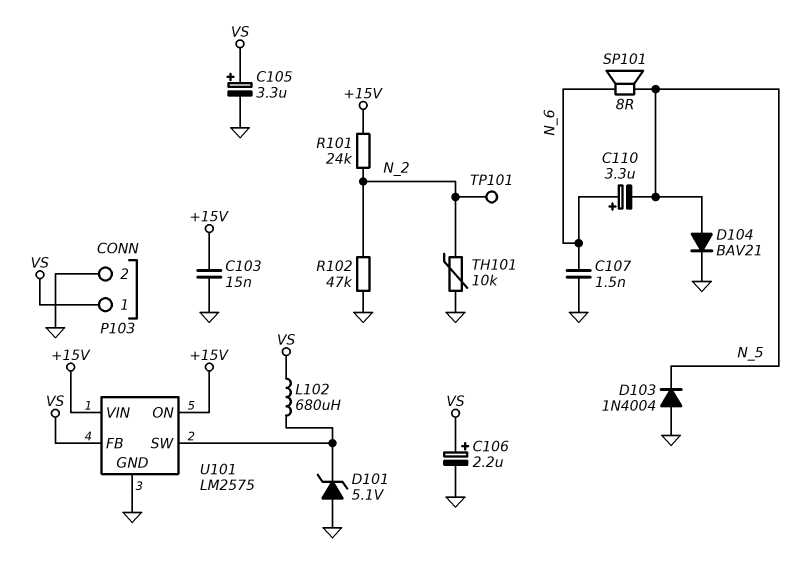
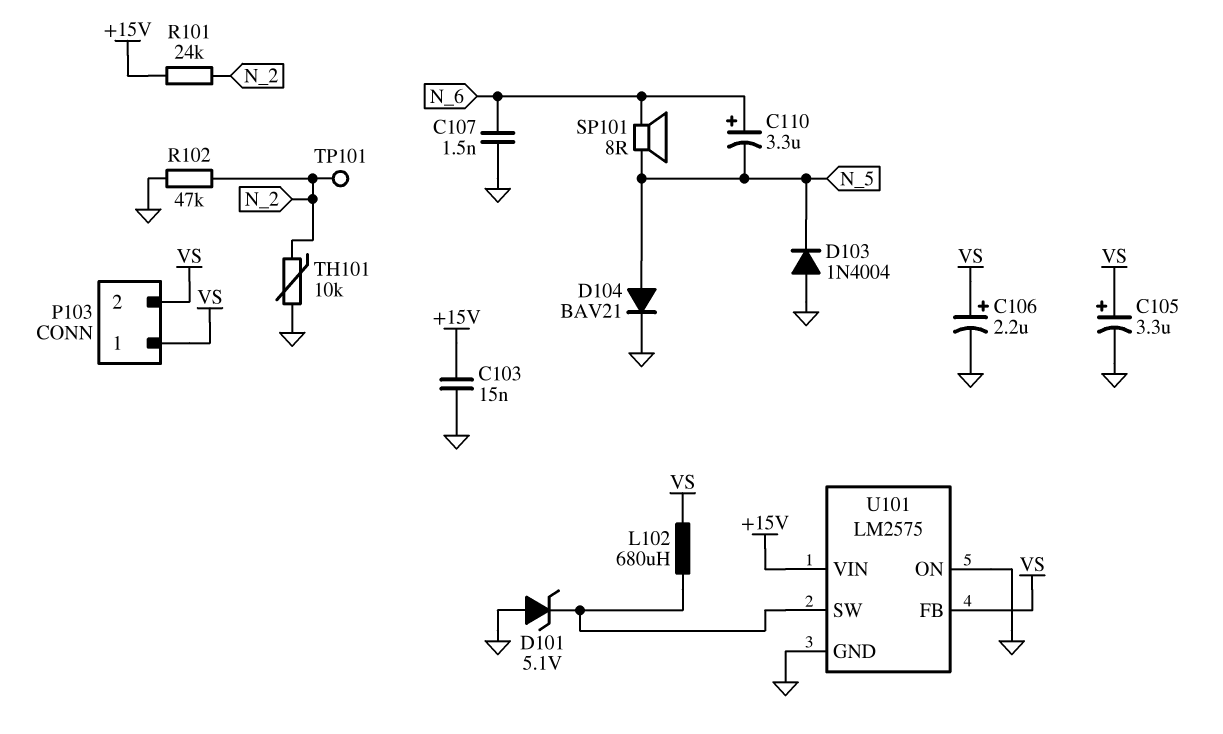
P103 pin 2: GND -> VS
U101 pin ON: +15V -> GND

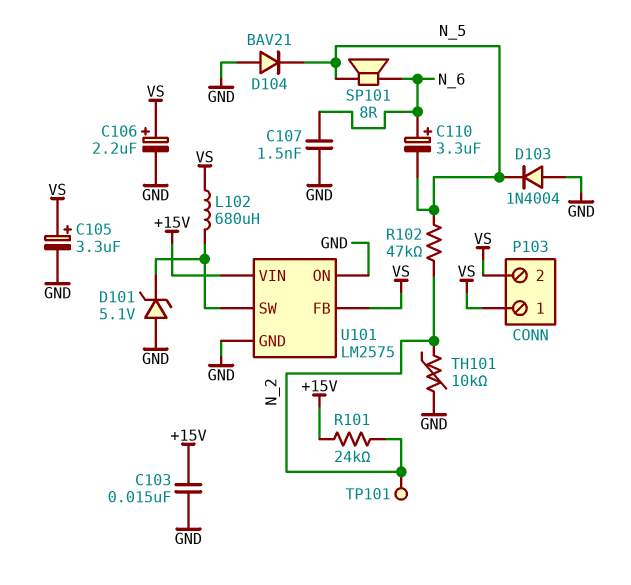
D104: diode BAV21 (A N_5, K GND) -> diode BAV21 (A GND, K N_5)
R102: 47k (GND, N_2) -> 47k (N_2, N_5)

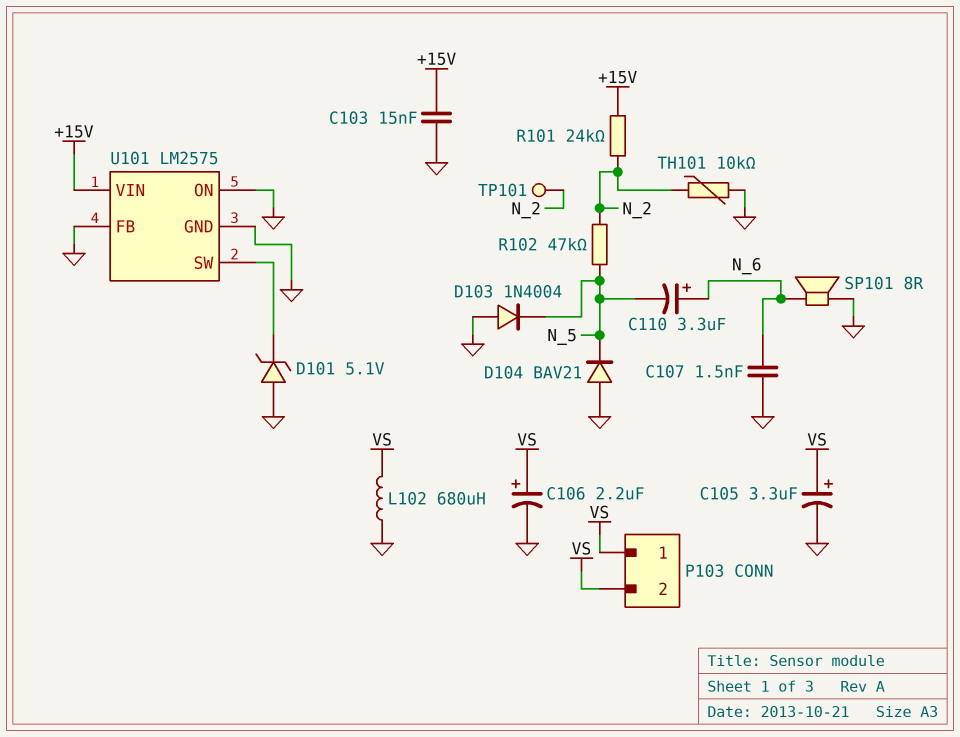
L102: 680uH (U101/SW, VS) -> 680uH (GND, VS)
SP101: speaker 8R (N_5, N_6) -> speaker 8R (GND, N_6)
U101 pin FB: VS -> GND

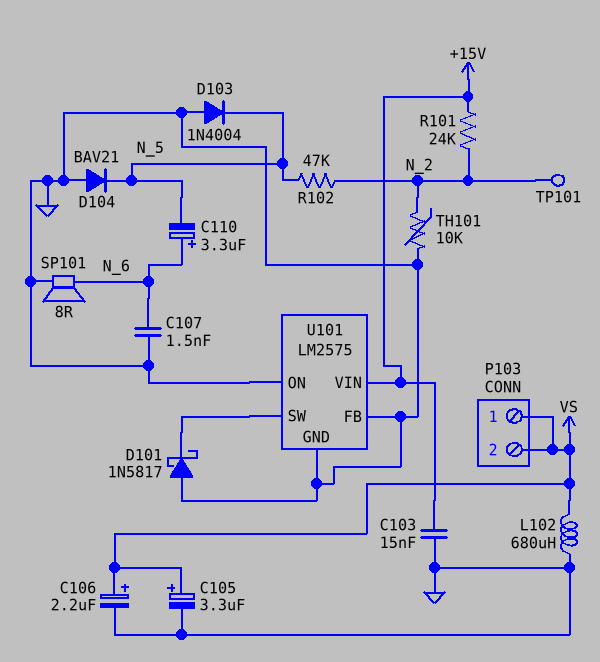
D101: zener 5.1V (A GND, K U101/SW) -> schottky 1N5817 (A GND, K U101/SW)

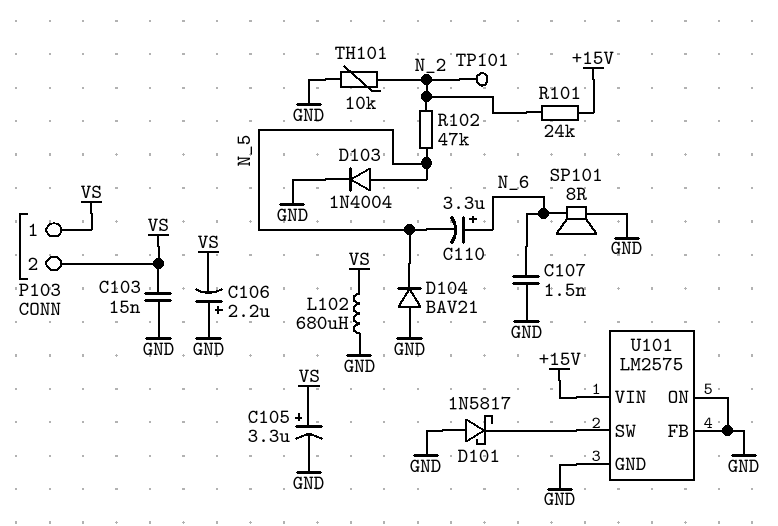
C103: 15nF (+15V, GND) -> 15nF (GND, VS)
C106: 2.2uF (plus VS, minus GND) -> 2.2uF (plus GND, minus VS)
D103: diode 1N4004 (A GND, K N_5) -> diode 1N4004 (A N_5, K GND)

